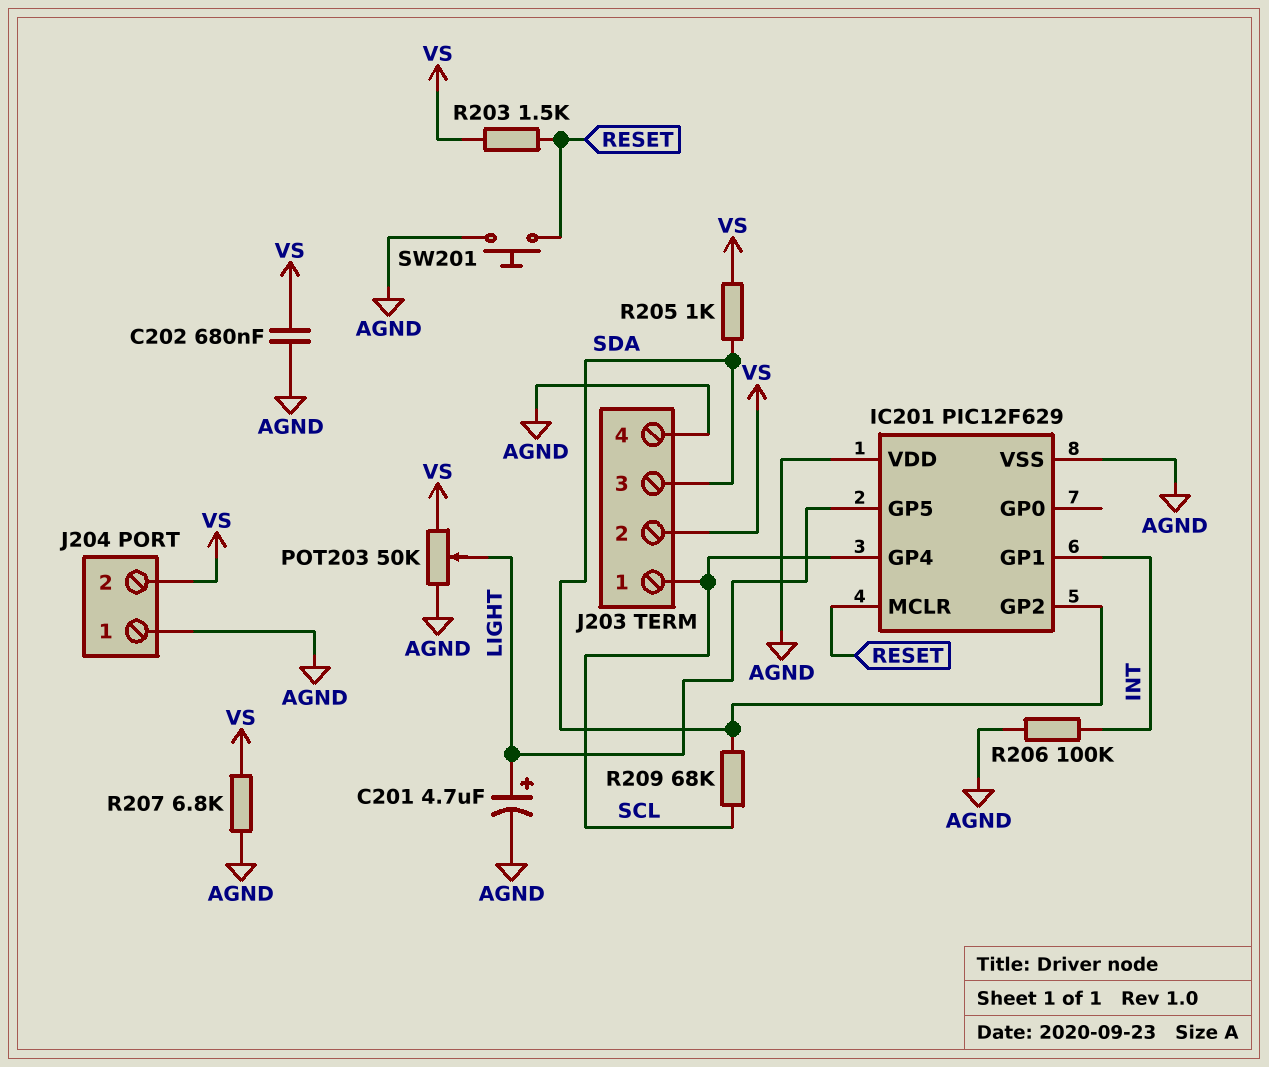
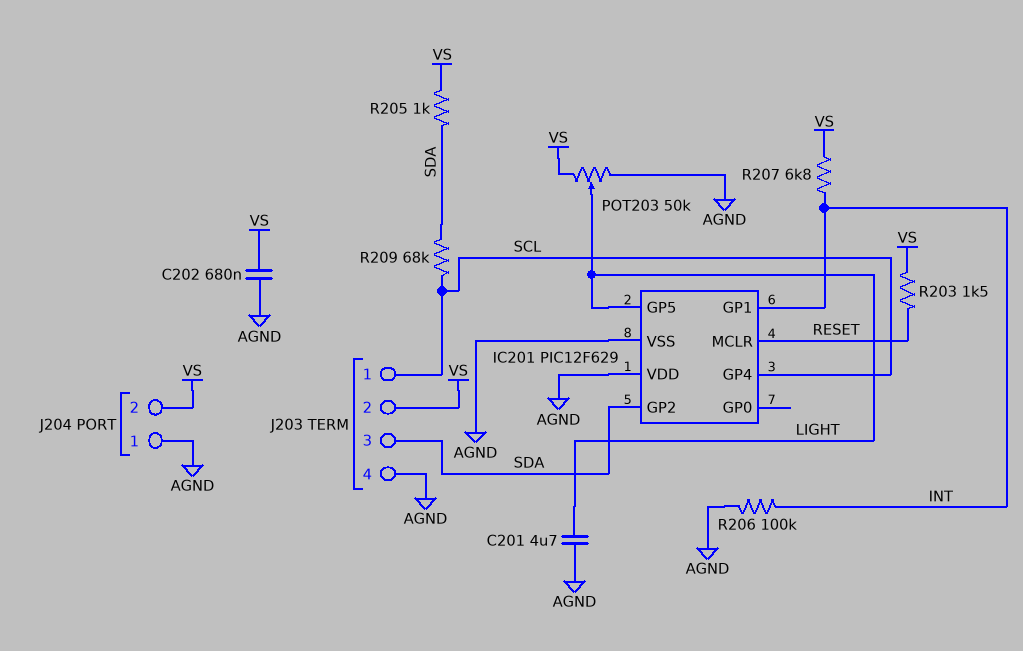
C201: 4.7uF (plus LIGHT, minus AGND) -> 4.7uF (AGND, LIGHT)
R207: 6.8k (AGND, VS) -> 6.8k (INT, VS)
SW201: button (AGND, RESET) -> none

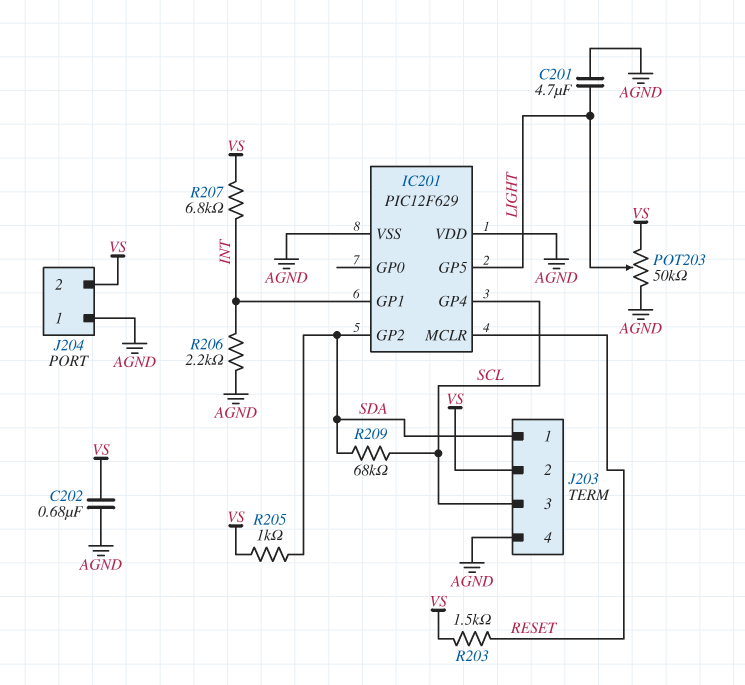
J203 pin 1: SCL -> SDA
J203 pin 3: SDA -> SCL
R206: 100k (AGND, INT) -> 2.2k (AGND, INT)

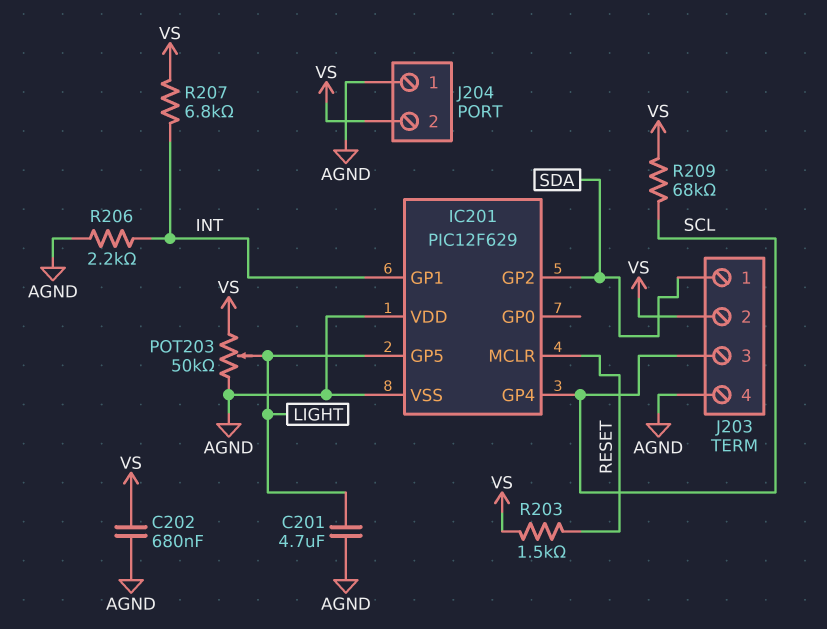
R205: 1k (SDA, VS) -> none
R209: 68k (SCL, SDA) -> 68k (SCL, VS)

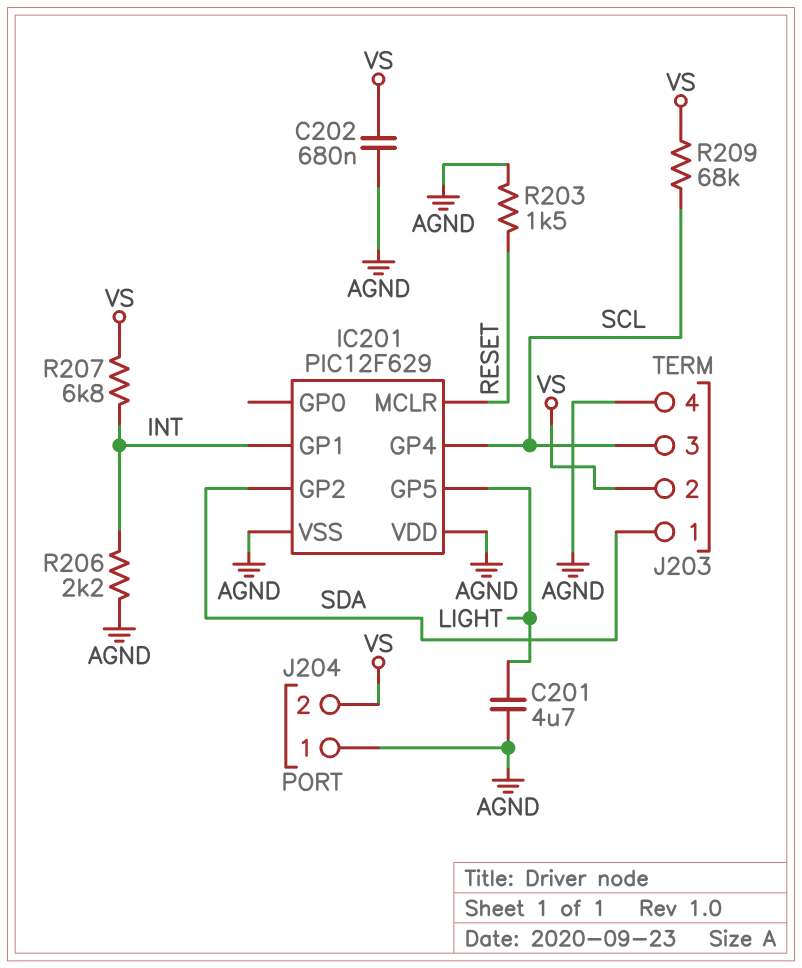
POT203: 50k (AGND, VS, wiper LIGHT) -> none
R203: 1.5k (RESET, VS) -> 1.5k (AGND, RESET)

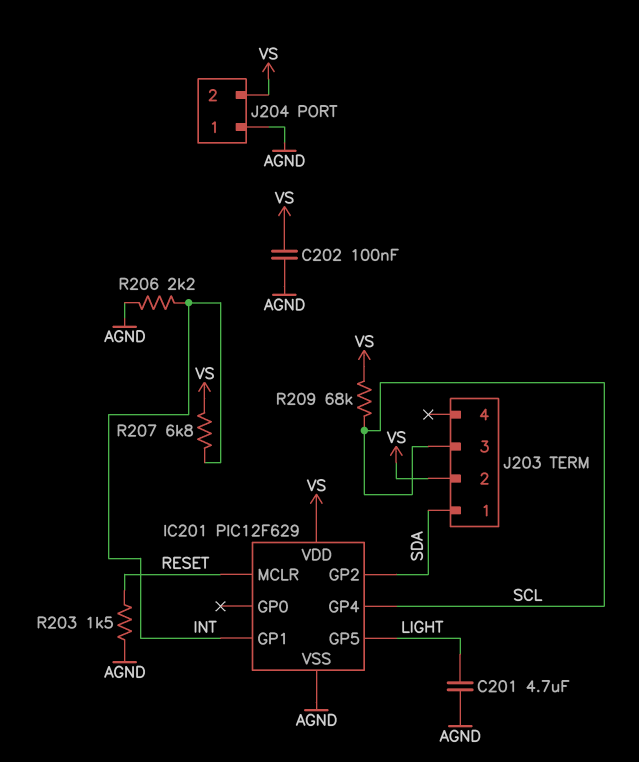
C202: 680nF (AGND, VS) -> 100nF (AGND, VS)
IC201 pin VDD: AGND -> VS
J203 pin 4: AGND -> none

